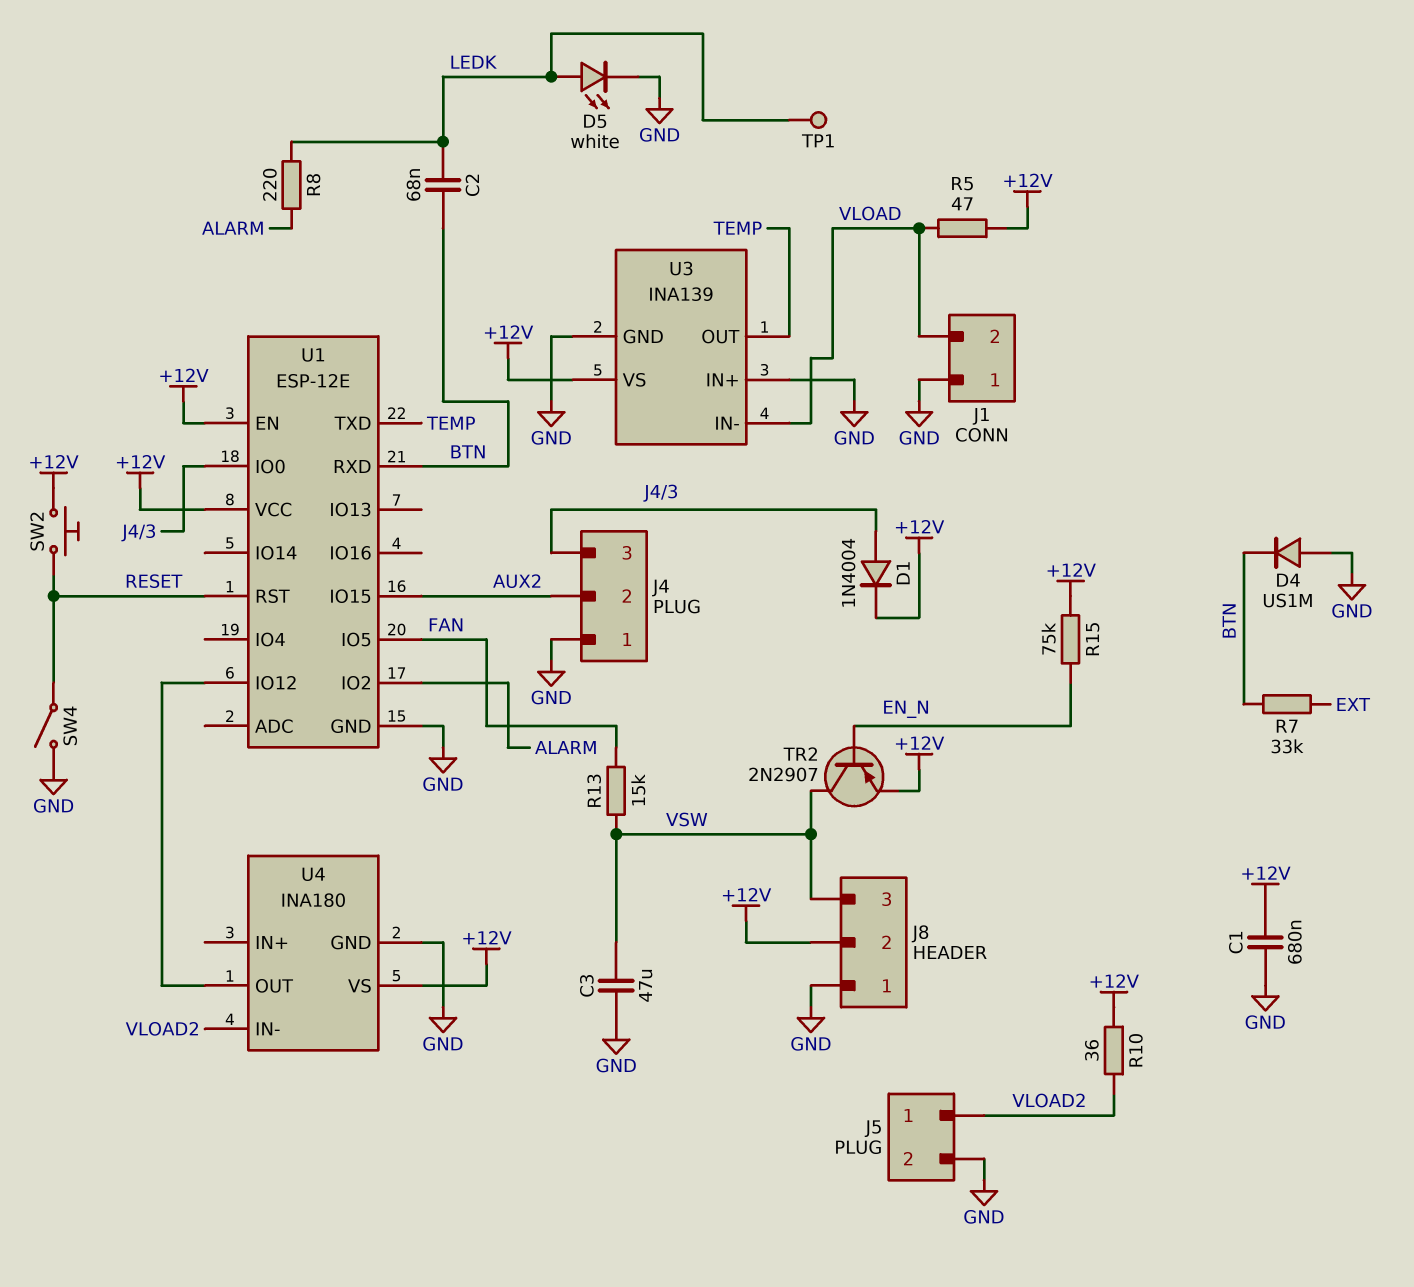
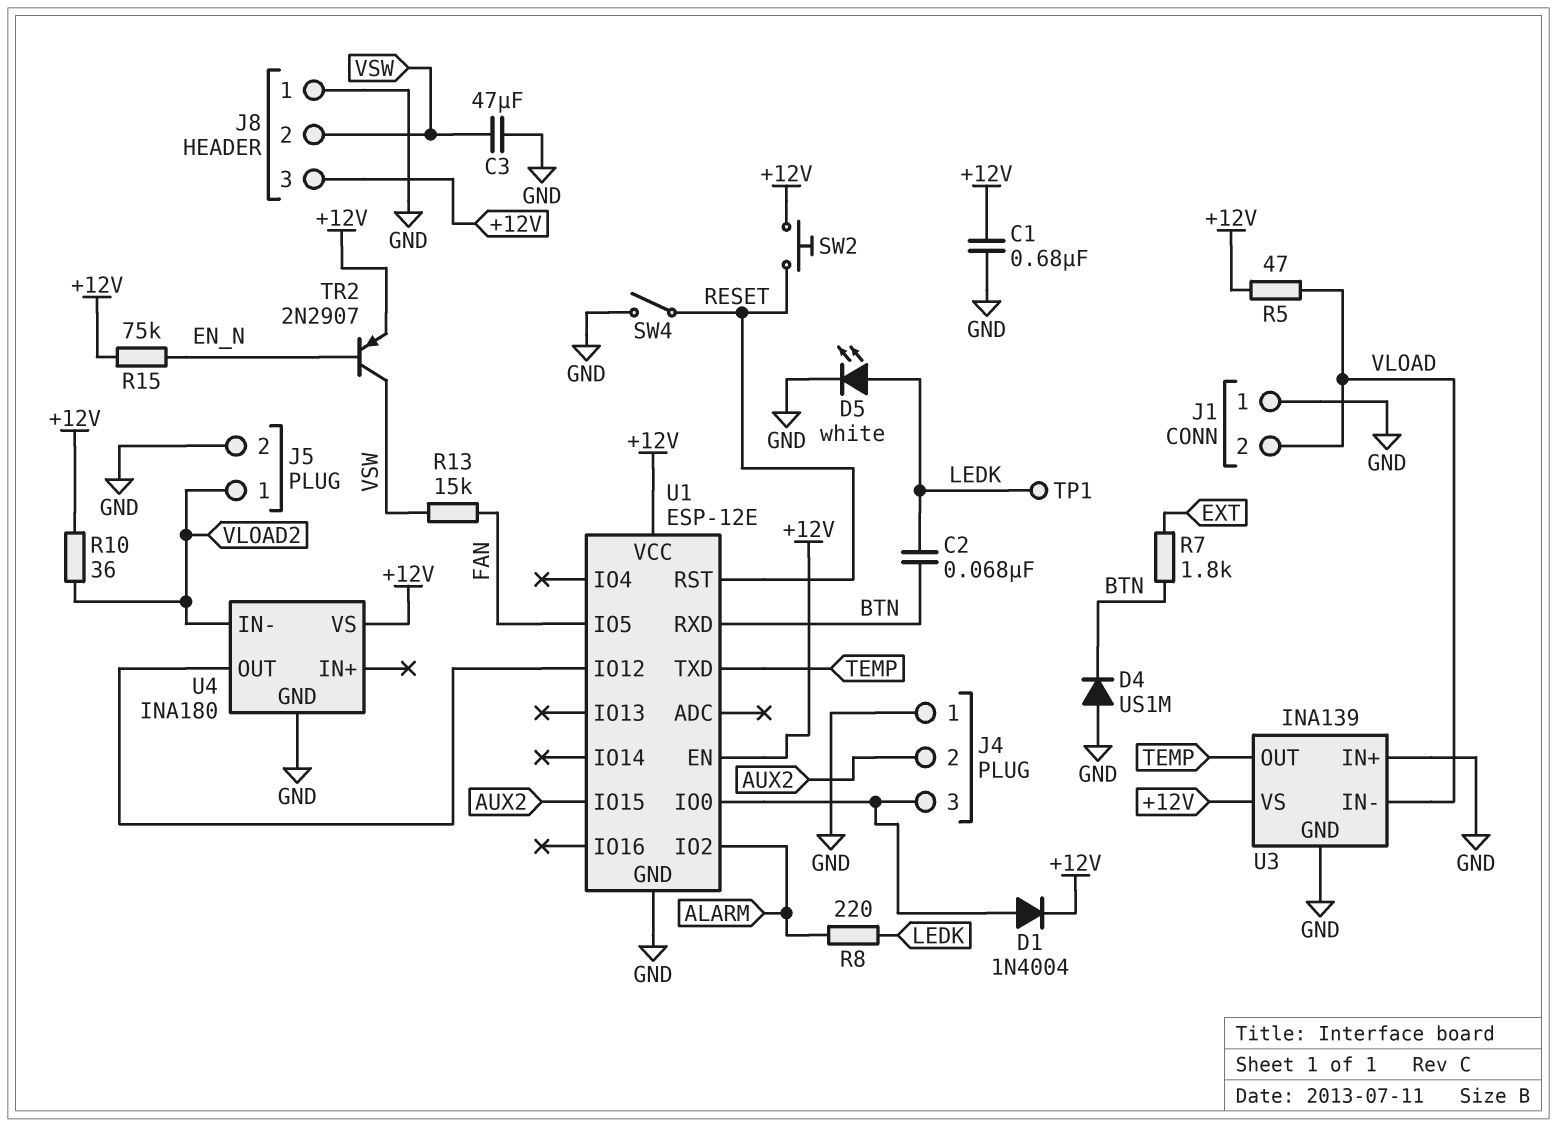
J8 pin 2: +12V -> VSW
J8 pin 3: VSW -> +12V
R7: 33k (BTN, EXT) -> 1.8k (BTN, EXT)

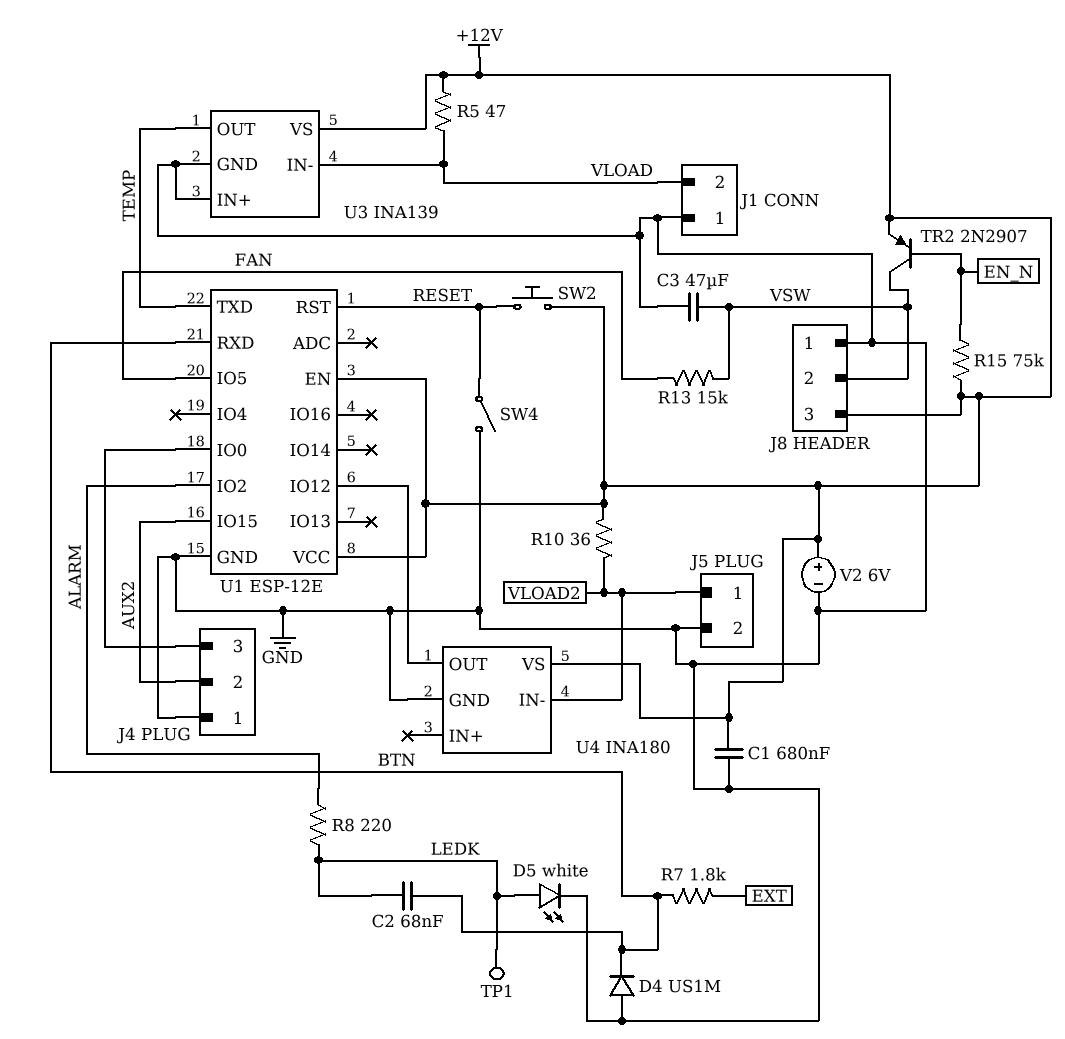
D1: diode 1N4004 (A J4/3, K +12V) -> none
V2: none -> 6V (plus +12V, minus GND)

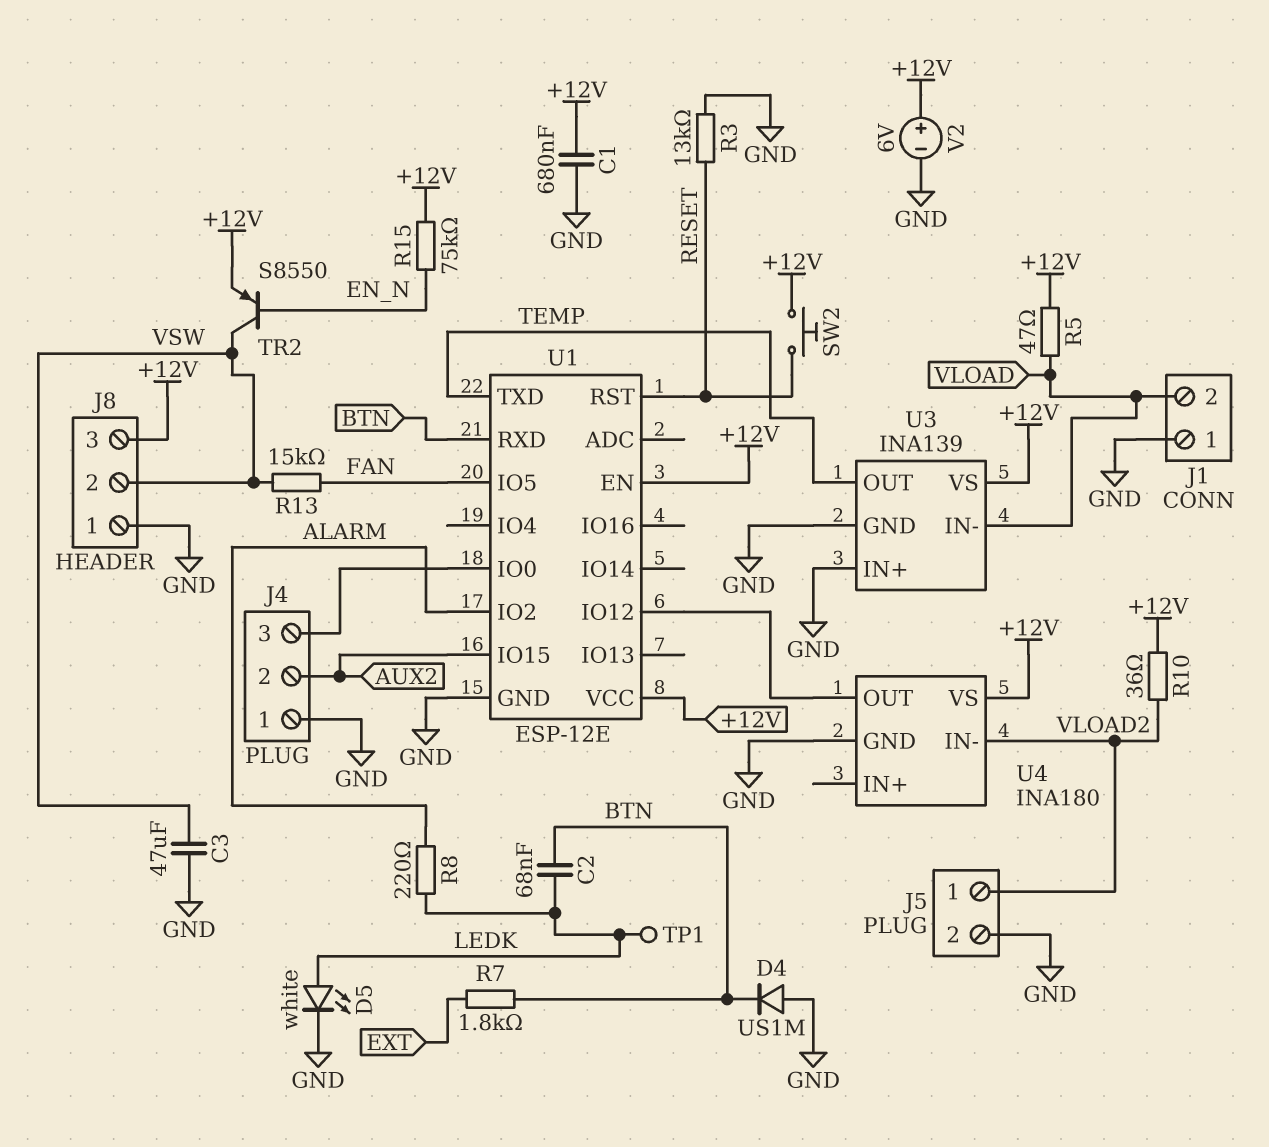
R3: none -> 13k (GND, RESET)
SW4: switch (GND, RESET) -> none
TR2: PNP 2N2907 (B EN_N, C VSW, E +12V) -> PNP S8550 (B EN_N, C VSW, E +12V)

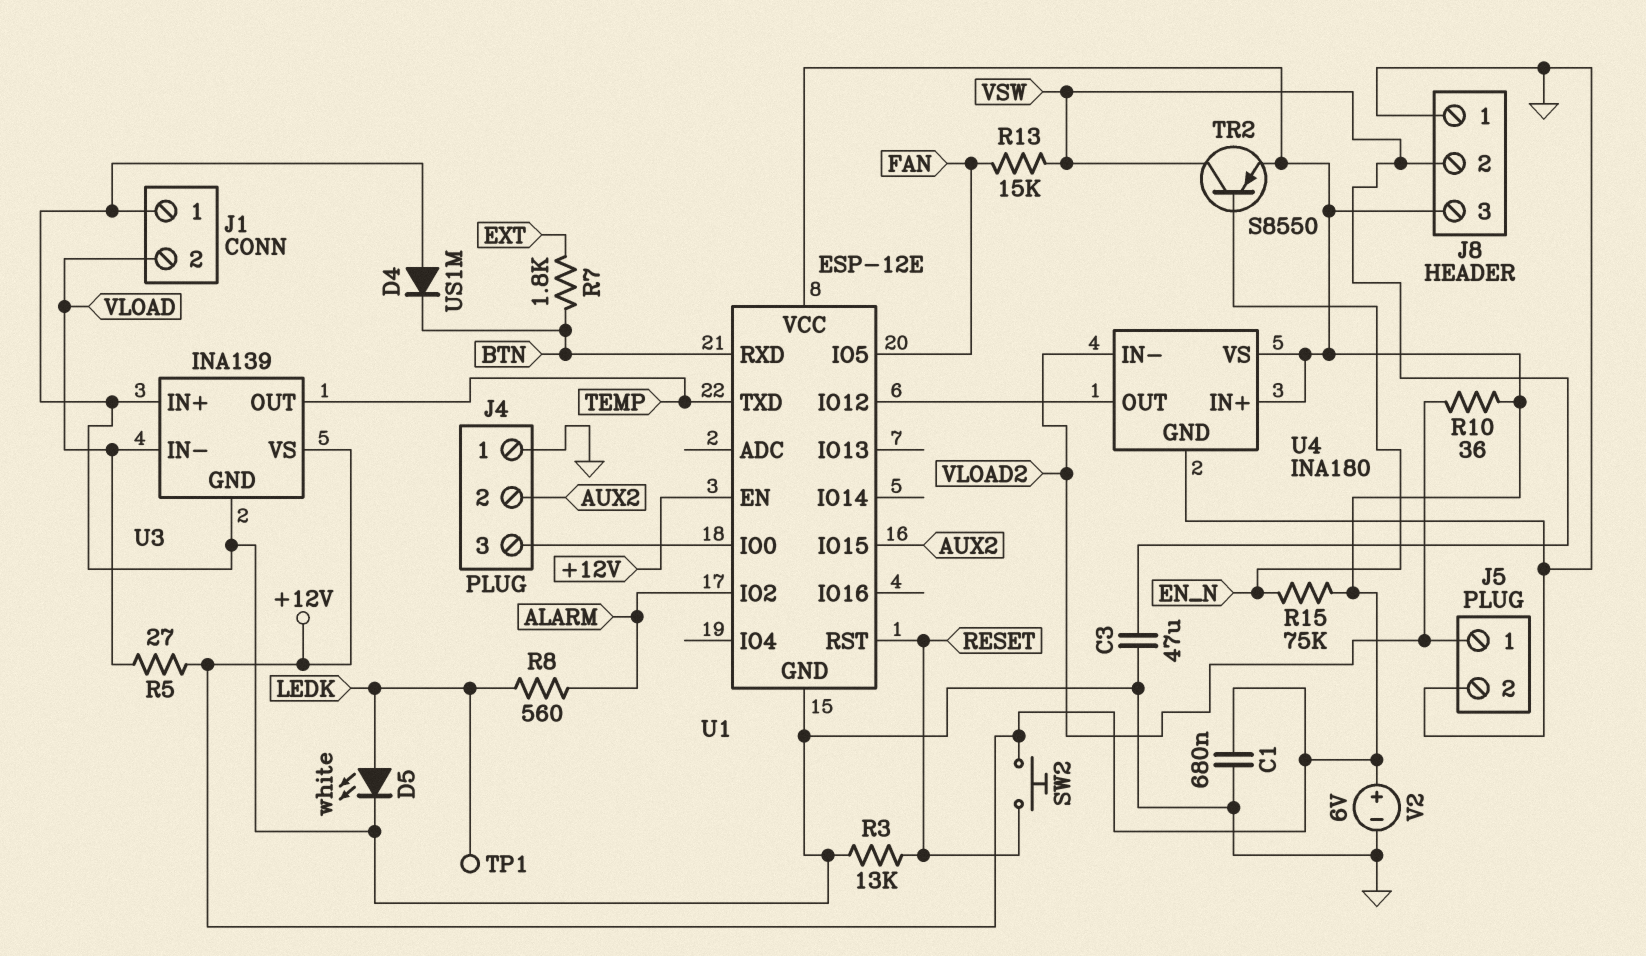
C2: 68nF (BTN, LEDK) -> none
R5: 47 (+12V, VLOAD) -> 27 (+12V, VLOAD)
R8: 220 (ALARM, LEDK) -> 560 (ALARM, LEDK)
U4 pin IN+: none -> +12V

